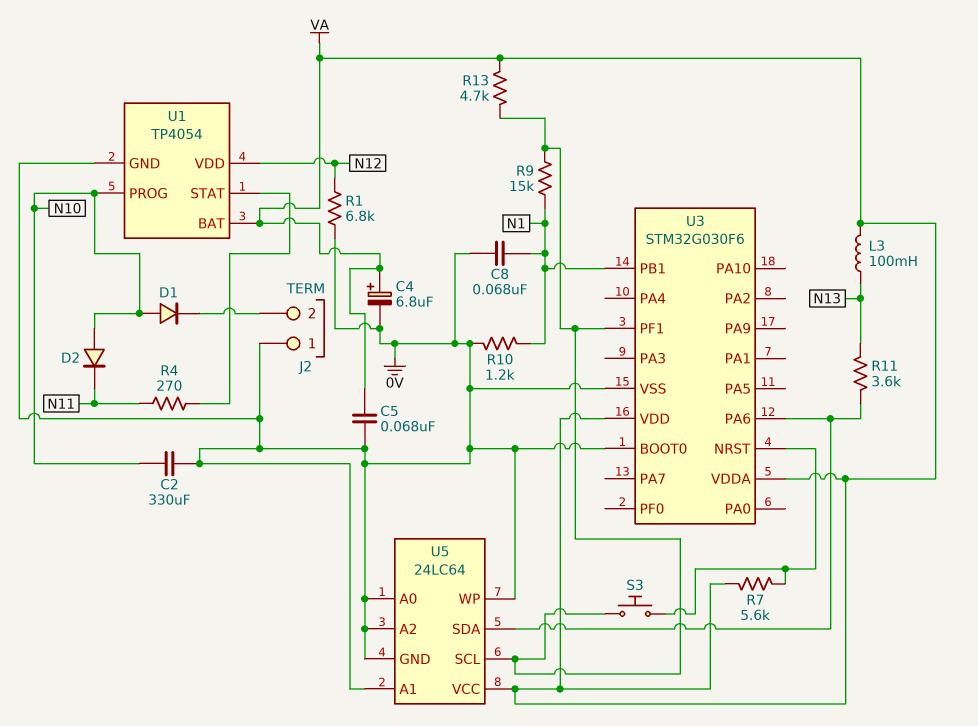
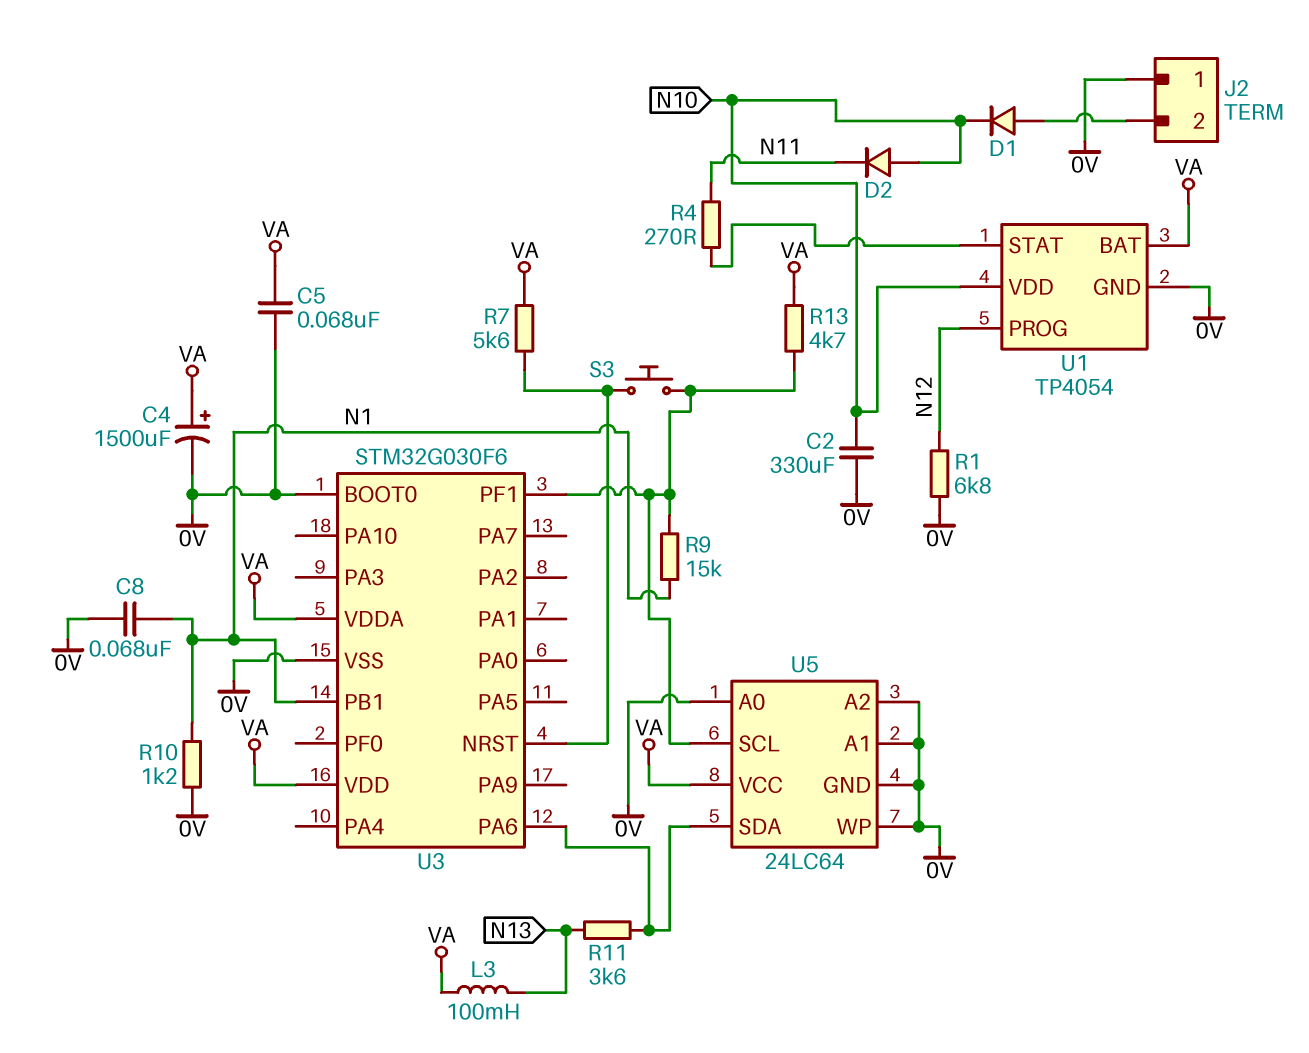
C4: 6.8uF (plus VA, minus 0V) -> 1500uF (plus VA, minus 0V)
D1: diode (A N10, K J2/2) -> diode (A J2/2, K N10)
U1 pin PROG: N10 -> N12
U1 pin VDD: N12 -> N10

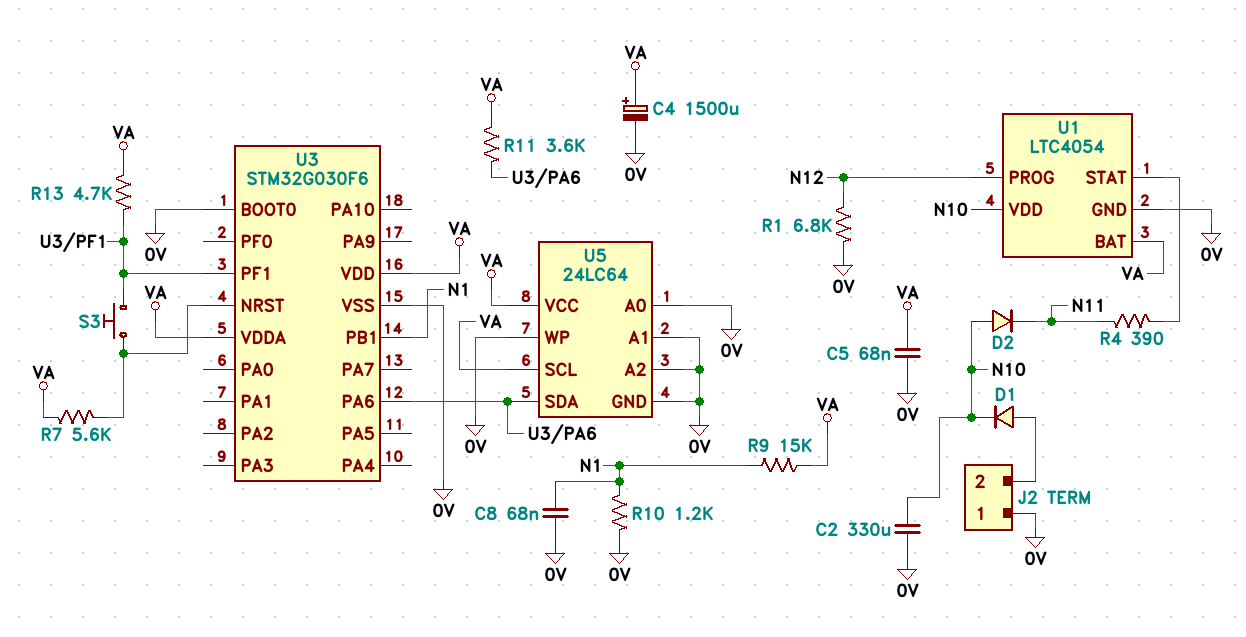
L3: 100mH (N13, VA) -> none
R4: 270 (N11, U1/STAT) -> 390 (N11, U1/STAT)
R9: 15k (N1, U3/PF1) -> 15k (N1, VA)
R11: 3.6k (N13, U3/PA6) -> 3.6k (U3/PA6, VA)
U1: TP4054 -> LTC4054
U5 pin SCL: U3/PF1 -> VA

